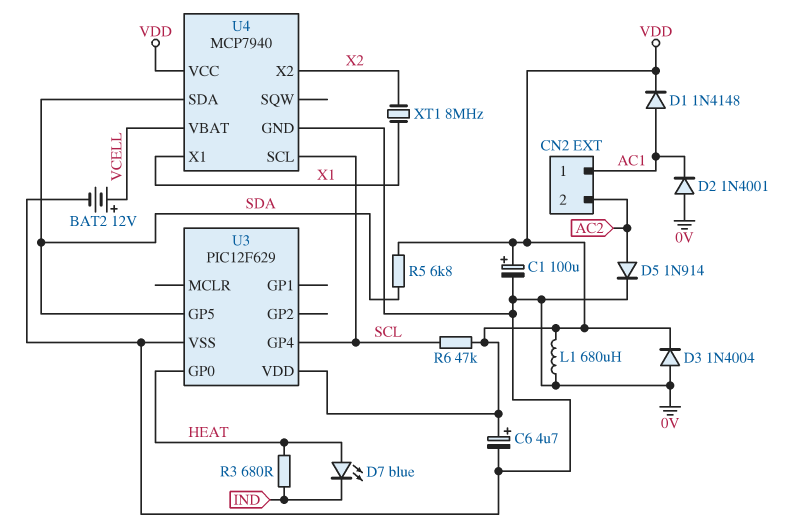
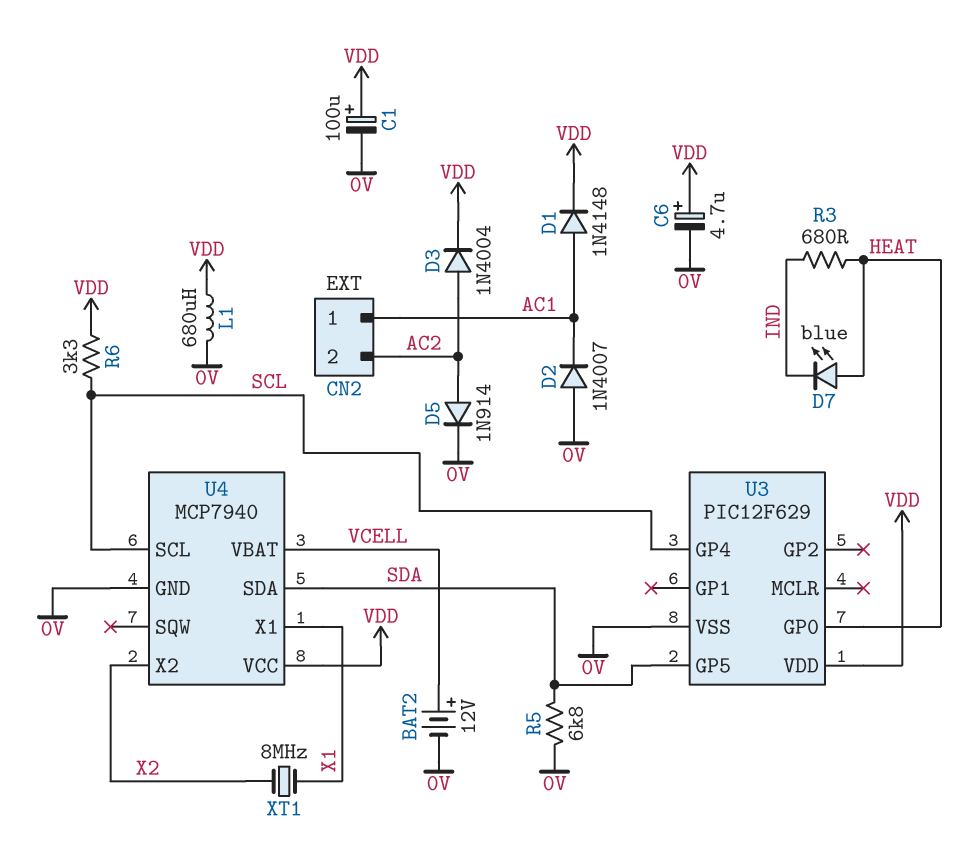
D2: diode 1N4001 (A 0V, K AC1) -> diode 1N4007 (A 0V, K AC1)
D3: diode 1N4004 (A 0V, K VDD) -> diode 1N4004 (A AC2, K VDD)
R5: 6.8k (SDA, VDD) -> 6.8k (0V, SDA)
R6: 47k (SCL, VDD) -> 3.3k (SCL, VDD)

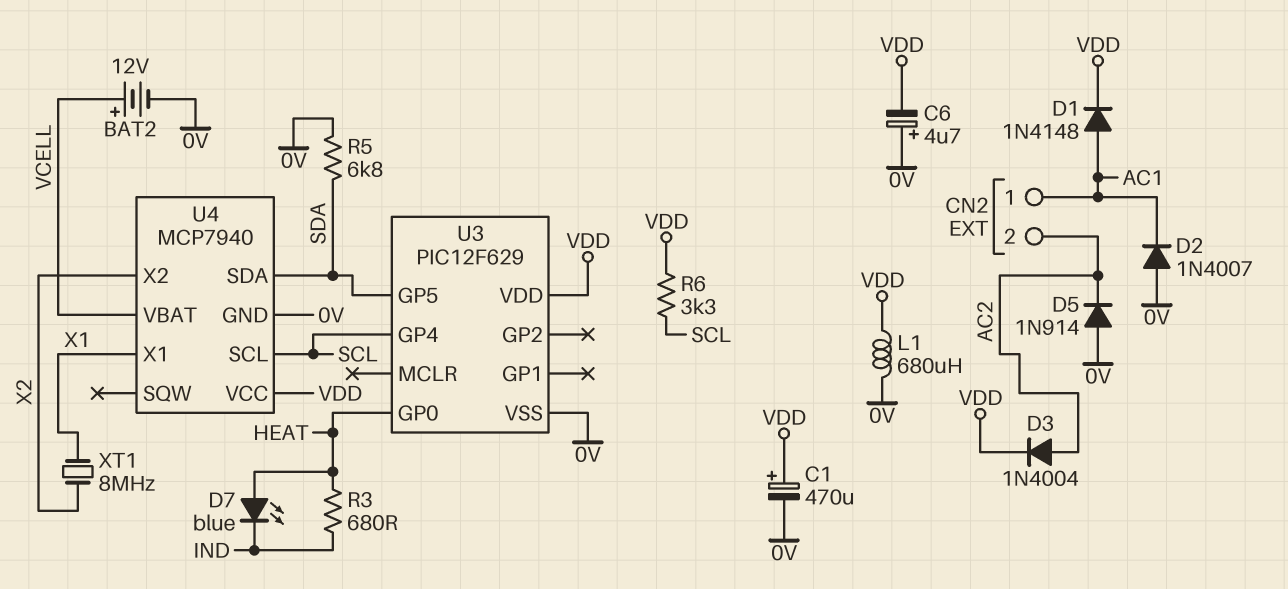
C1: 100uF (plus VDD, minus 0V) -> 470uF (plus VDD, minus 0V)
C6: 4.7uF (plus VDD, minus 0V) -> 4.7uF (plus 0V, minus VDD)
D5: diode 1N914 (A AC2, K 0V) -> diode 1N914 (A 0V, K AC2)

